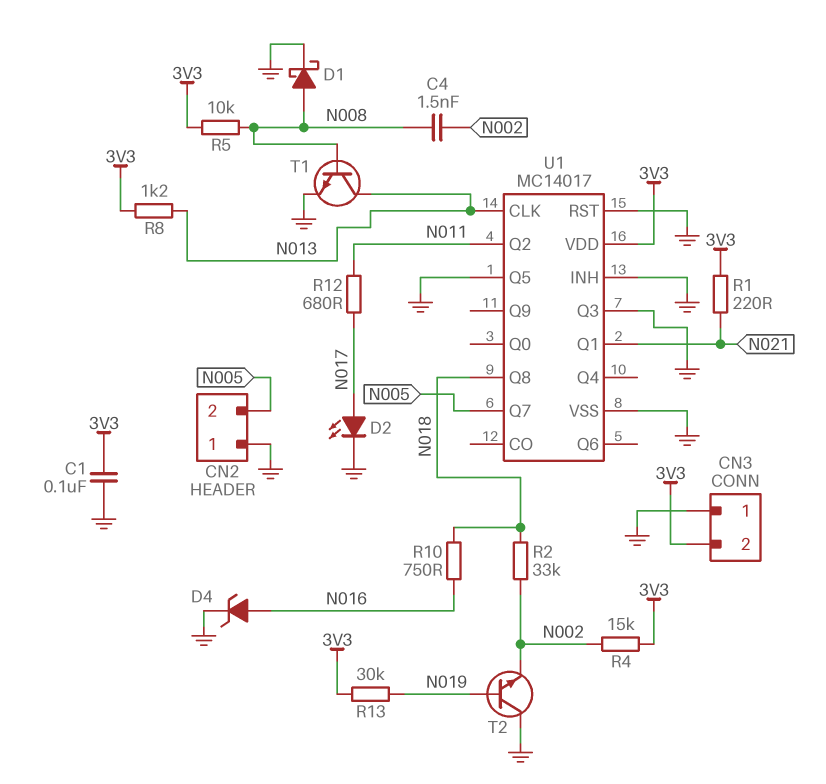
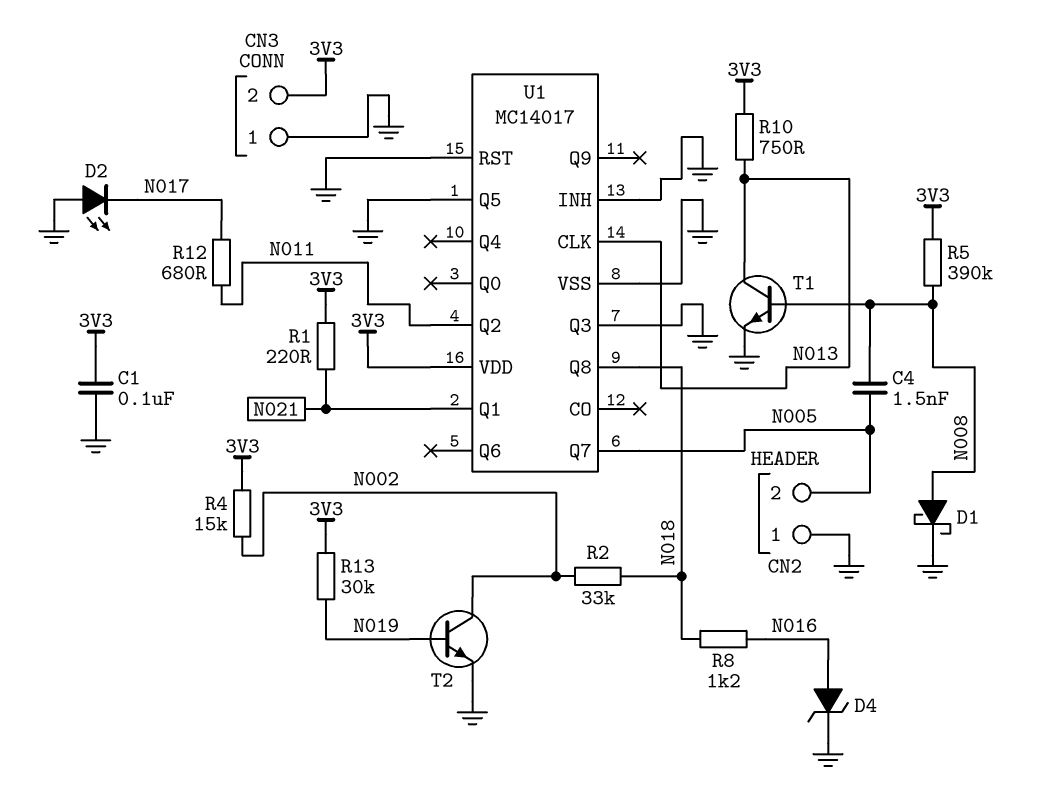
C4: 1.5nF (N002, N008) -> 1.5nF (N005, N008)
D2: LED (A N017, K GND) -> LED (A GND, K N017)
R5: 10k (3V3, N008) -> 390k (3V3, N008)
R8: 1.2k (3V3, N013) -> 1.2k (N016, N018)
R10: 750 (N016, N018) -> 750 (3V3, N013)
T2: NPN (B N019, C GND, E N002) -> NPN (B N019, C N002, E GND)

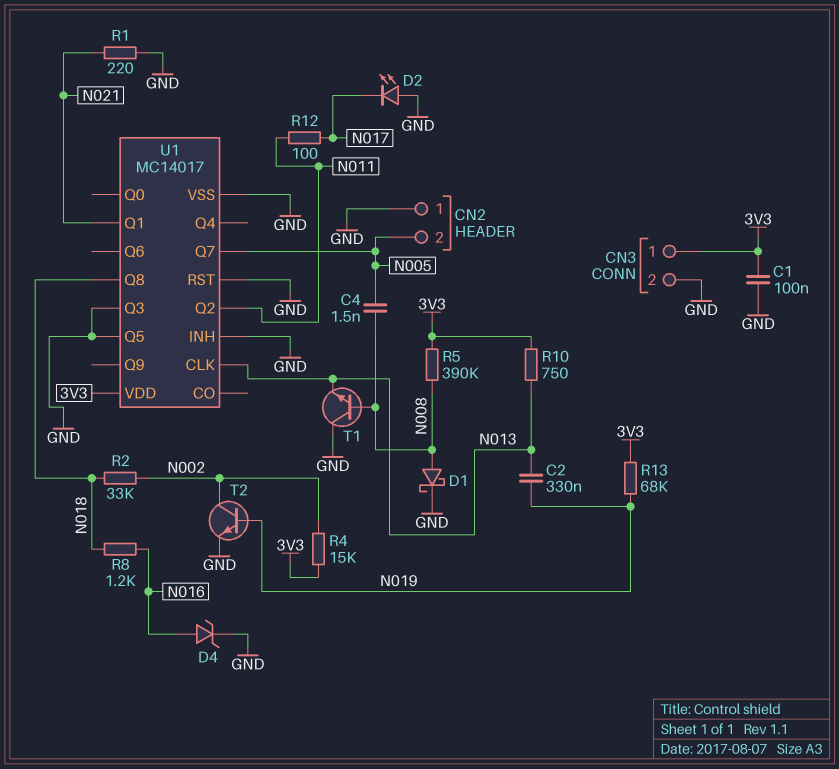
C2: none -> 330nF (N013, N019)
CN3 pin 1: GND -> 3V3
CN3 pin 2: 3V3 -> GND
R1: 220 (3V3, N021) -> 220 (GND, N021)
R12: 680 (N011, N017) -> 100 (N011, N017)
R13: 30k (3V3, N019) -> 68k (3V3, N019)
T1: NPN (B N008, C N013, E GND) -> NPN (B N008, C GND, E N013)

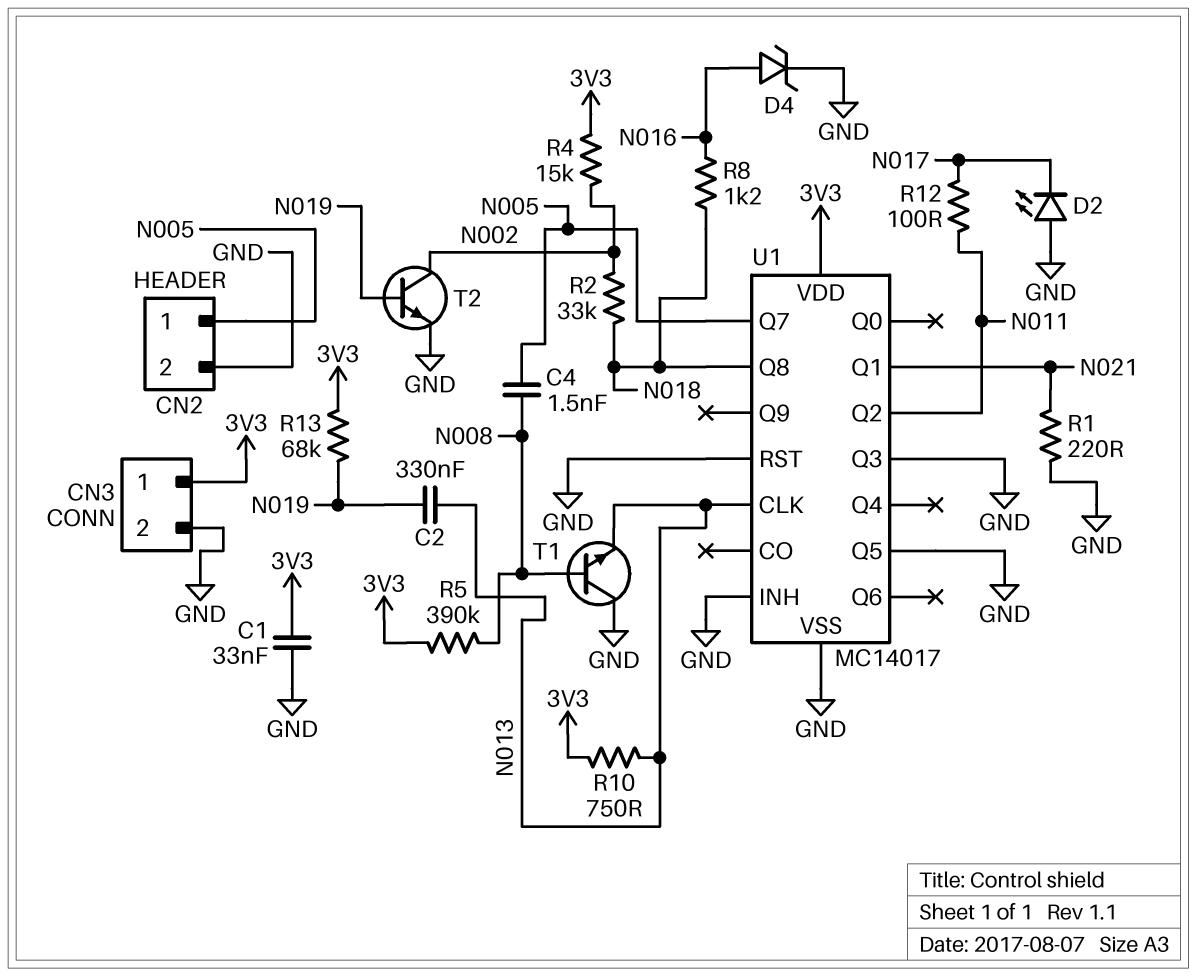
C1: 100nF (3V3, GND) -> 33nF (3V3, GND)
CN2 pin 1: GND -> N005
CN2 pin 2: N005 -> GND
D1: schottky (A N008, K GND) -> none

